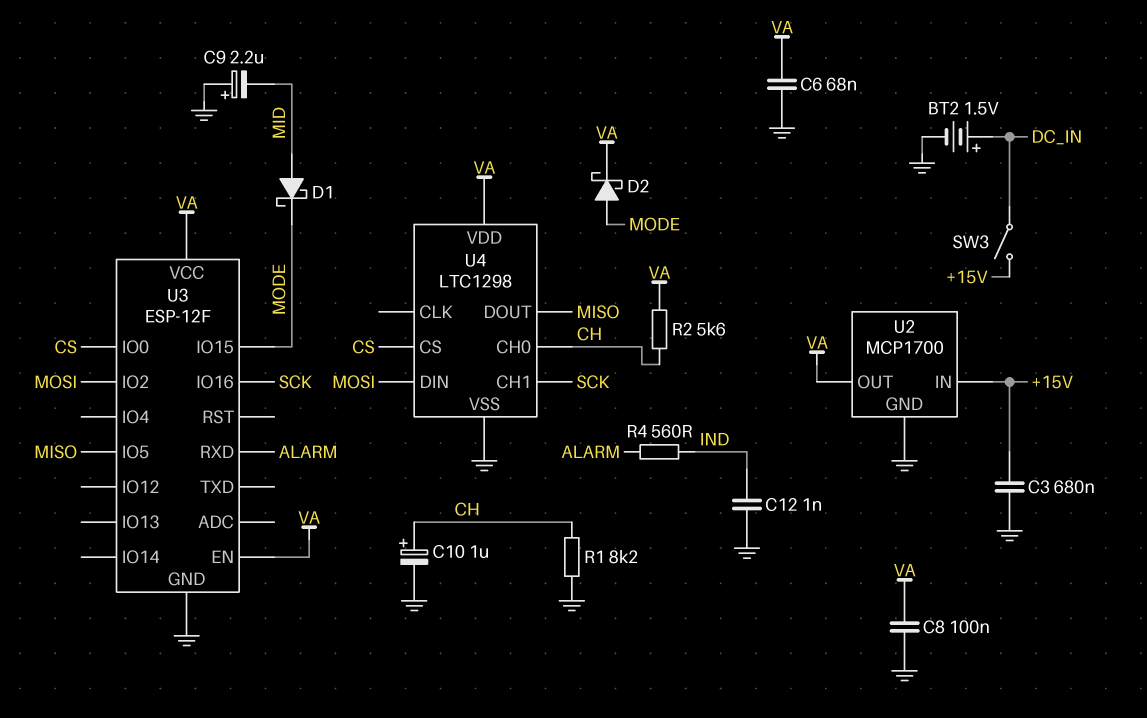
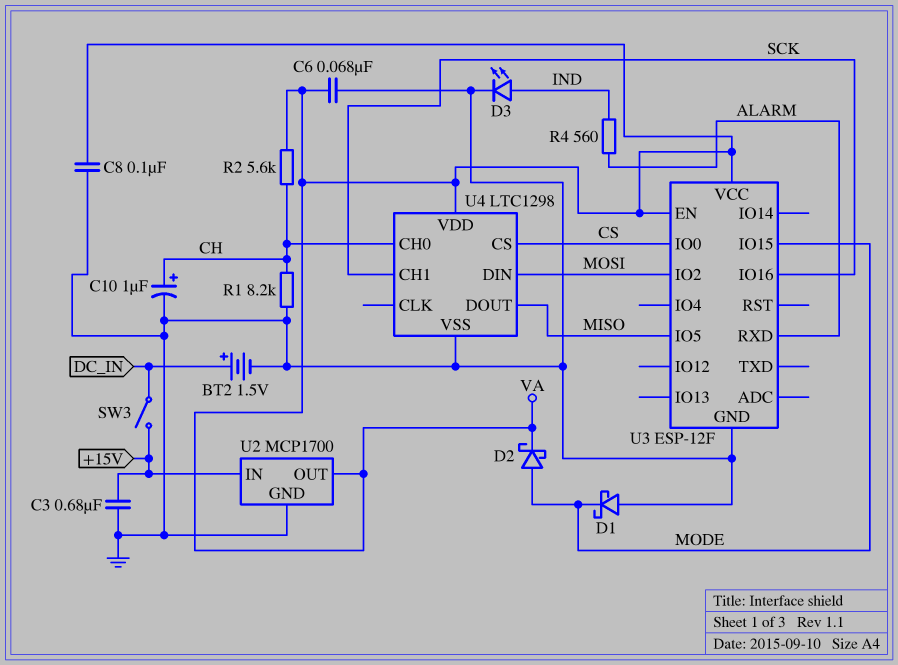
C9: 2.2uF (plus GND, minus MID) -> none
C12: 1nF (GND, IND) -> none
D1: schottky (A MID, K MODE) -> schottky (A GND, K MODE)
D3: none -> LED (A IND, K GND)

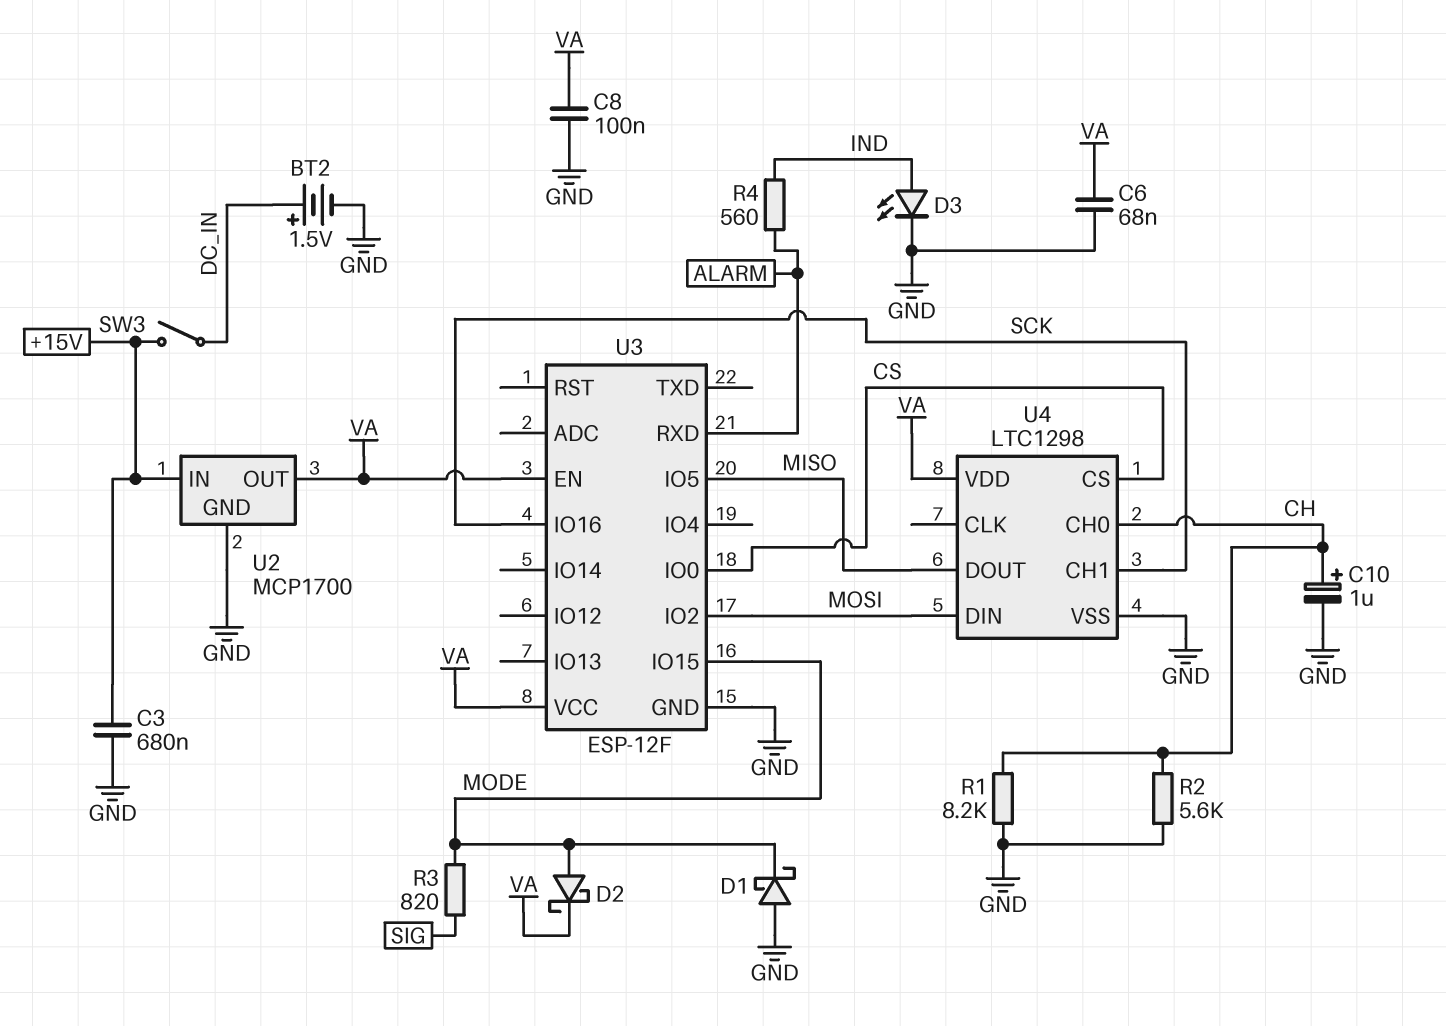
R2: 5.6k (CH, VA) -> 5.6k (CH, GND)
R3: none -> 820 (MODE, SIG)

